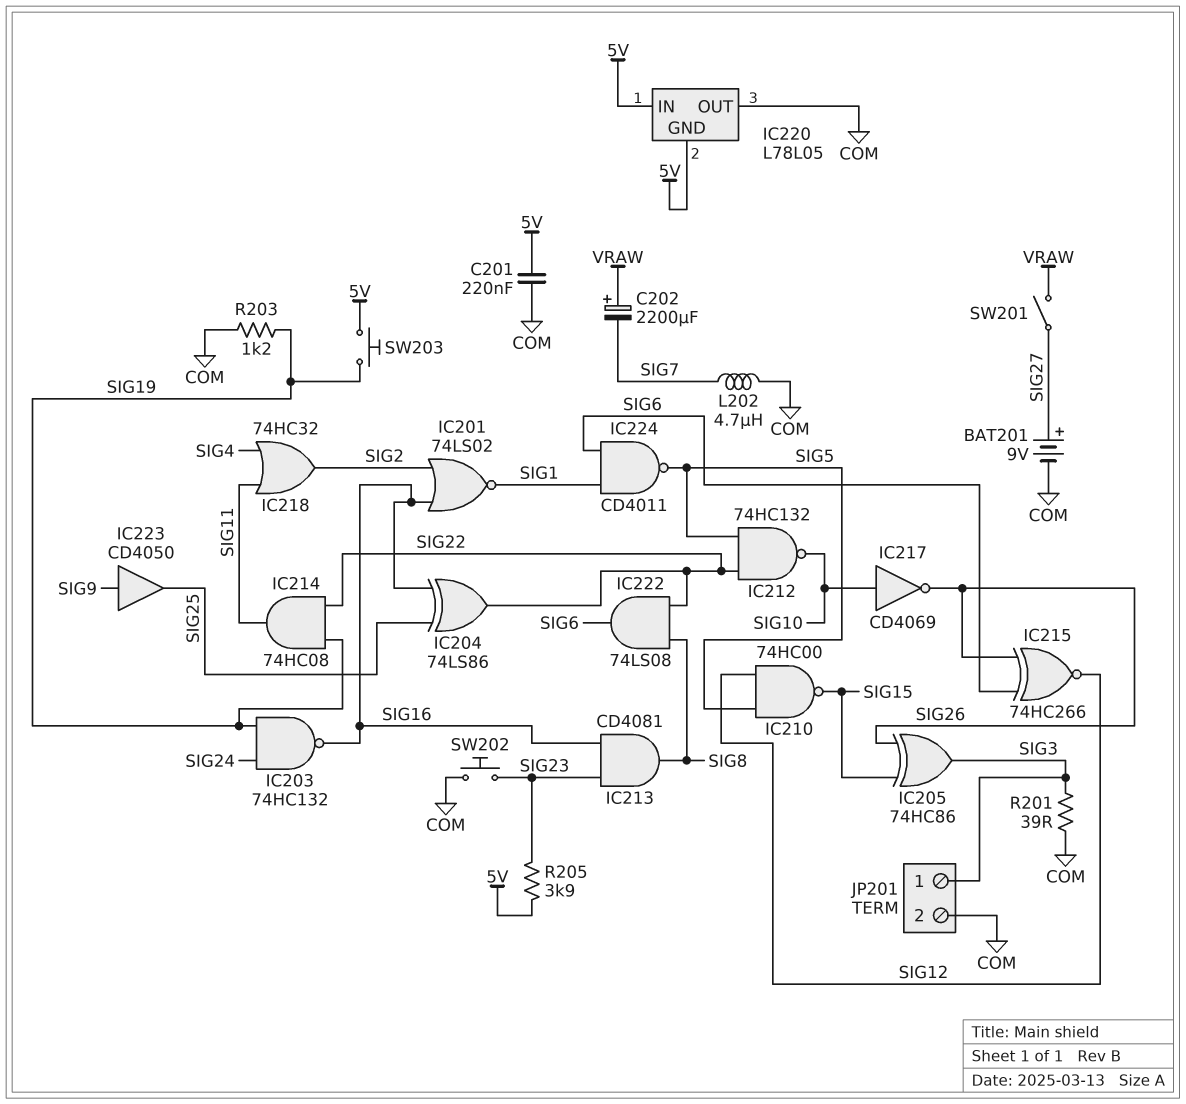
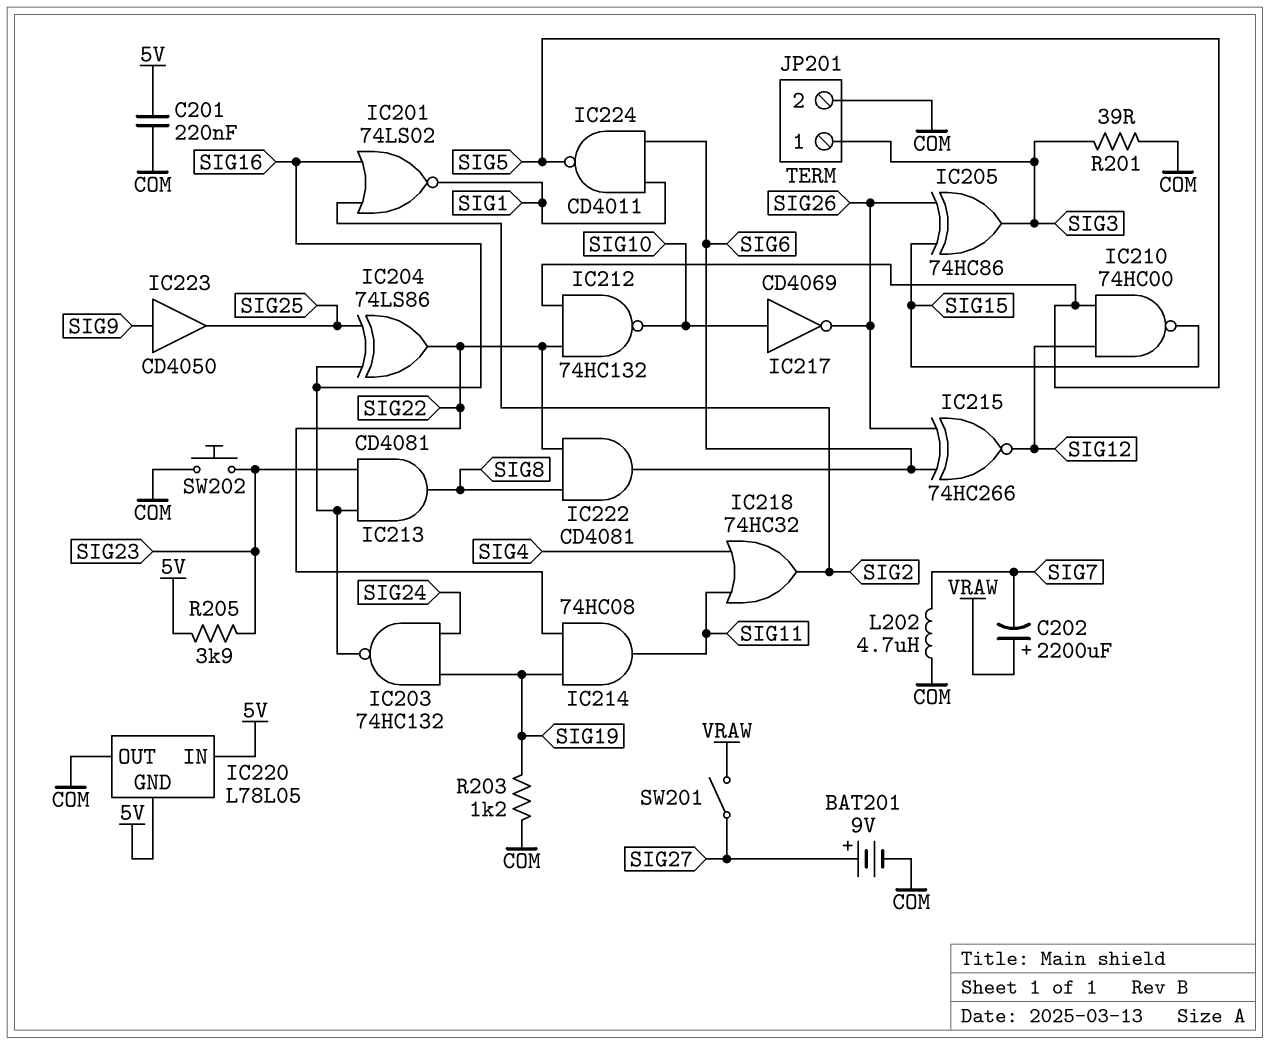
IC222: AND 74LS08 (in SIG8, in SIG22, out SIG6) -> AND CD4081 (in SIG8, in SIG22, out SIG6)
SW203: button (5V, SIG19) -> none

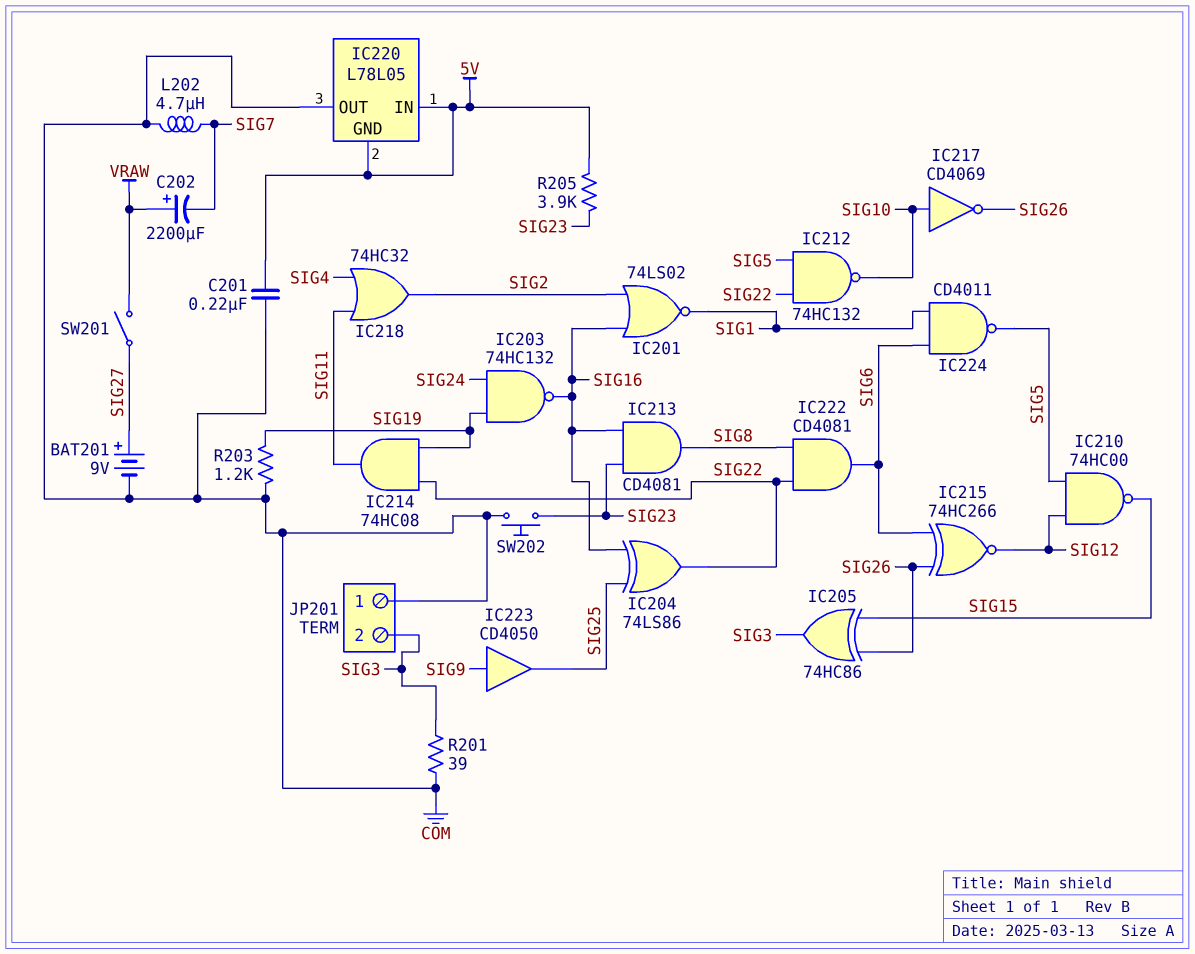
JP201 pin 1: SIG3 -> COM
JP201 pin 2: COM -> SIG3

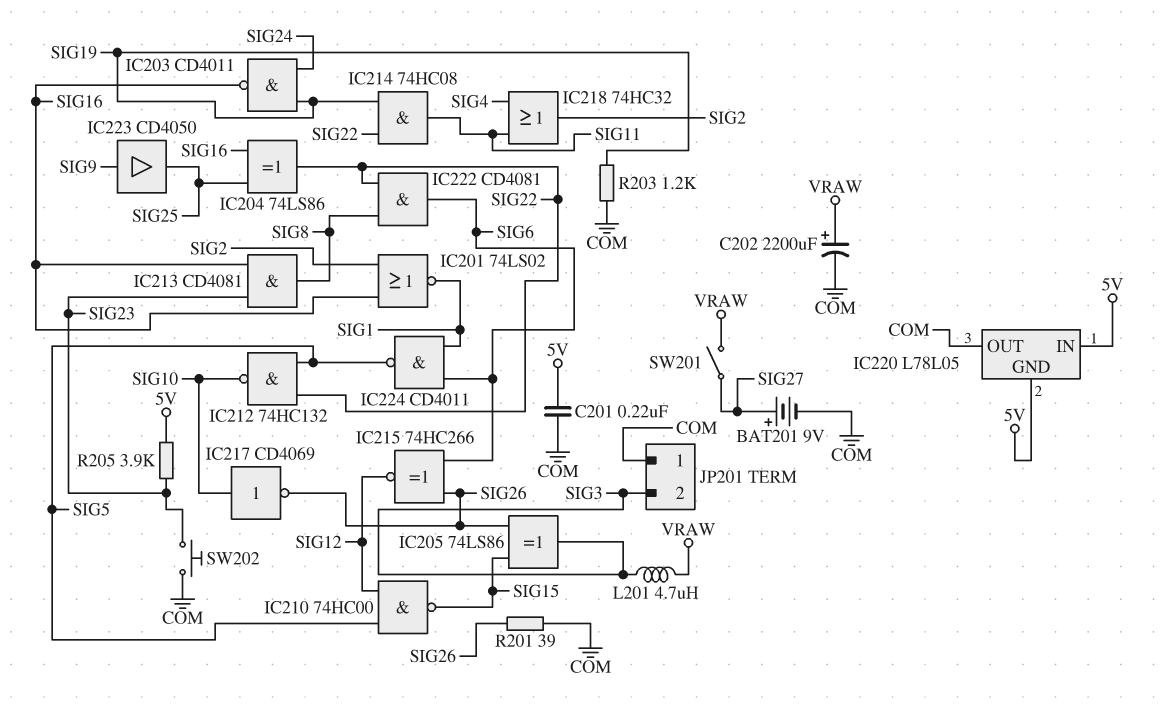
C202: 2200uF (plus VRAW, minus SIG7) -> 2200uF (plus VRAW, minus COM)
IC203: NAND 74HC132 (in SIG19, in SIG24, out SIG16) -> NAND CD4011 (in SIG19, in SIG24, out SIG16)
IC205: XOR 74HC86 (in SIG15, in SIG26, out SIG3) -> XOR 74LS86 (in SIG15, in SIG26, out SIG3)
L201: none -> 4.7uH (SIG3, VRAW)
L202: 4.7uH (COM, SIG7) -> none
R201: 39 (COM, SIG3) -> 39 (COM, SIG26)

